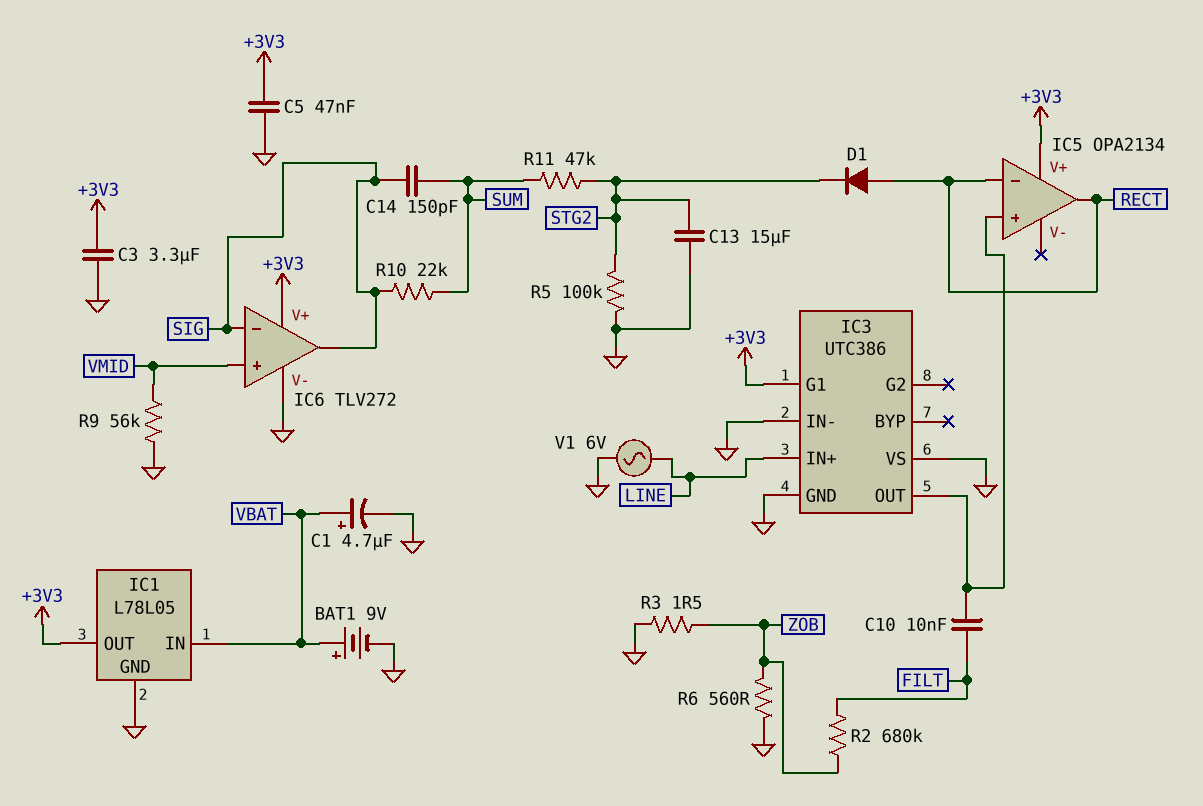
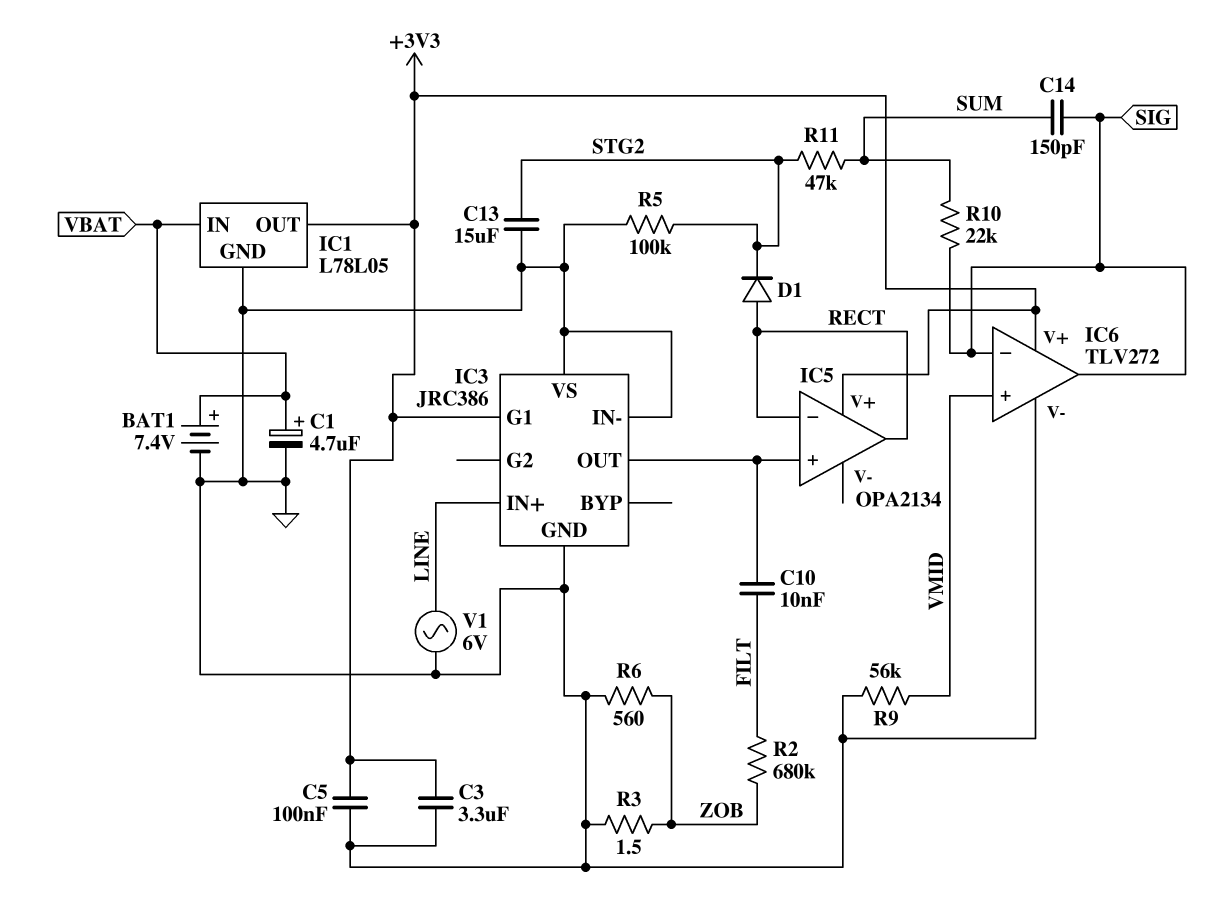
BAT1: 9V (plus VBAT, minus GND) -> 7.4V (plus VBAT, minus GND)
C5: 47nF (+3V3, GND) -> 100nF (+3V3, GND)
IC3: UTC386 -> JRC386

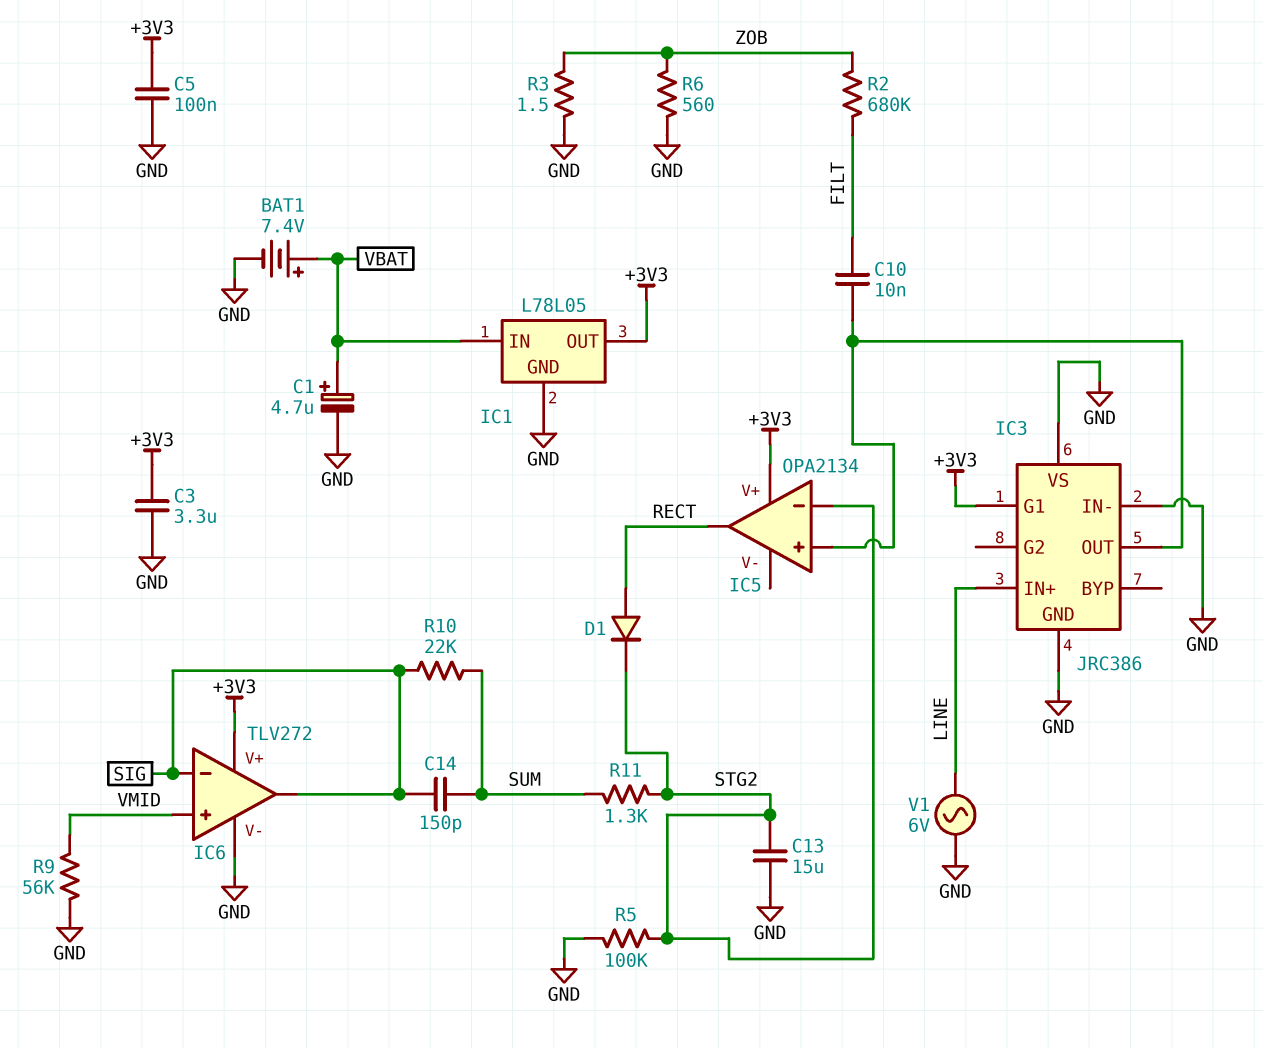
IC5 pin in-: RECT -> STG2
R11: 47k (STG2, SUM) -> 1.3k (STG2, SUM)

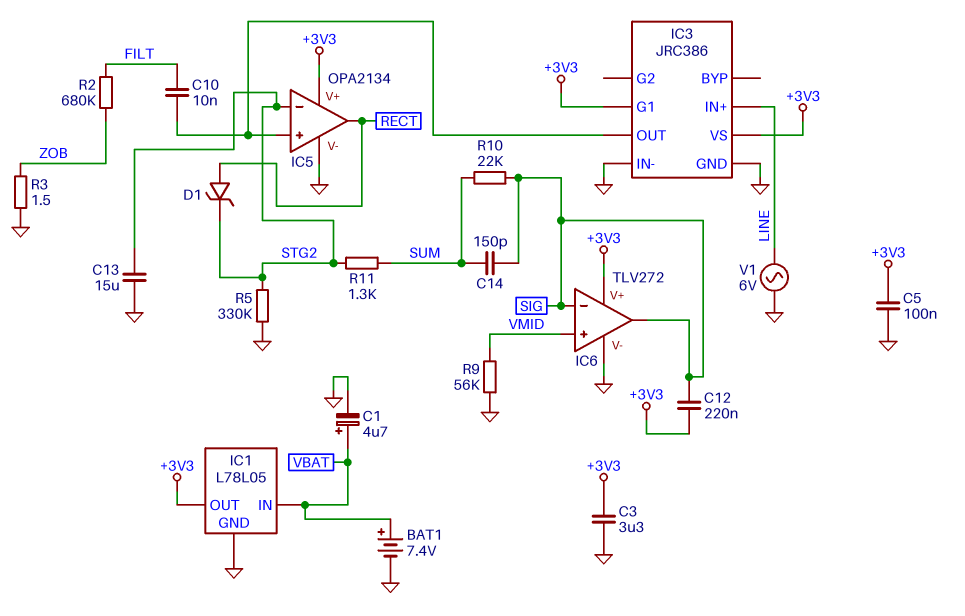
C12: none -> 220nF (+3V3, SIG)
D1: diode (A RECT, K STG2) -> zener (A RECT, K STG2)
IC3 pin VS: GND -> +3V3
IC5 pin V-: none -> GND
R5: 100k (GND, STG2) -> 330k (GND, STG2)
R6: 560 (GND, ZOB) -> none

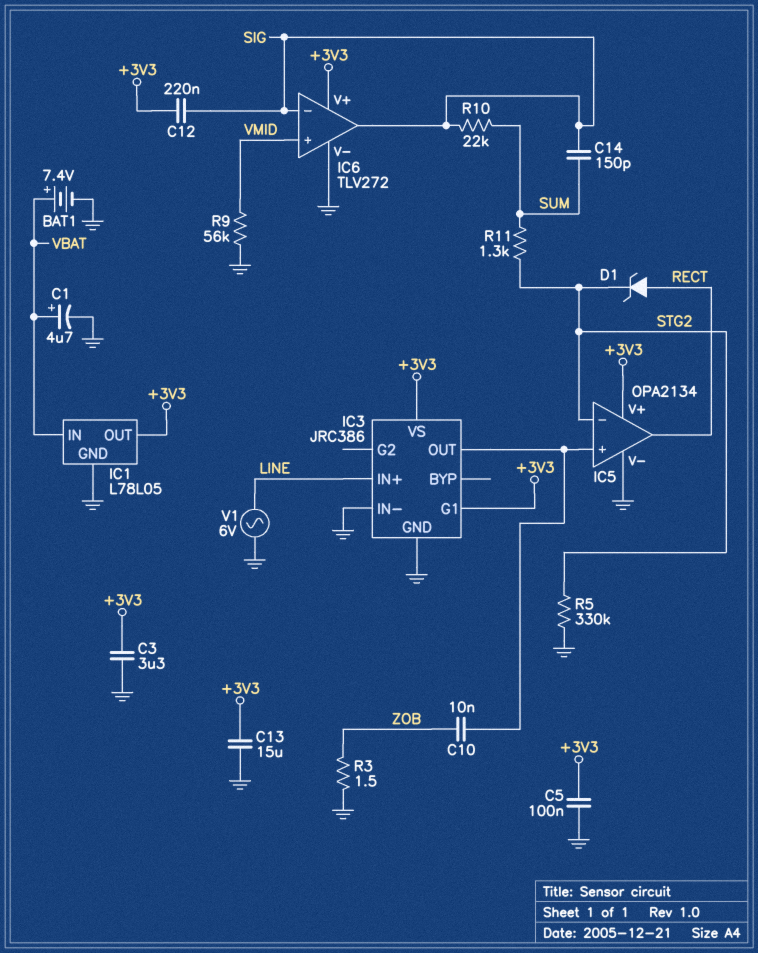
C10: 10nF (FILT, IC3/OUT) -> 10nF (IC3/OUT, ZOB)
C13: 15uF (GND, STG2) -> 15uF (+3V3, GND)
R2: 680k (FILT, ZOB) -> none

